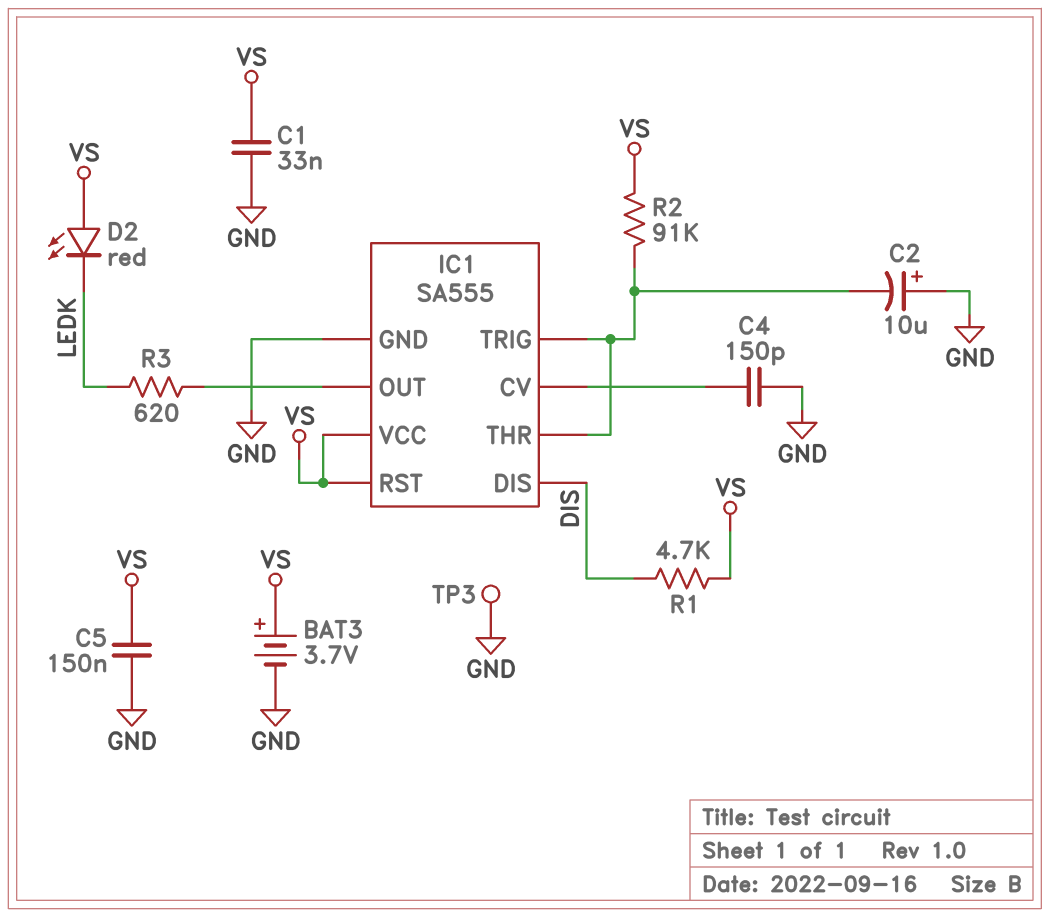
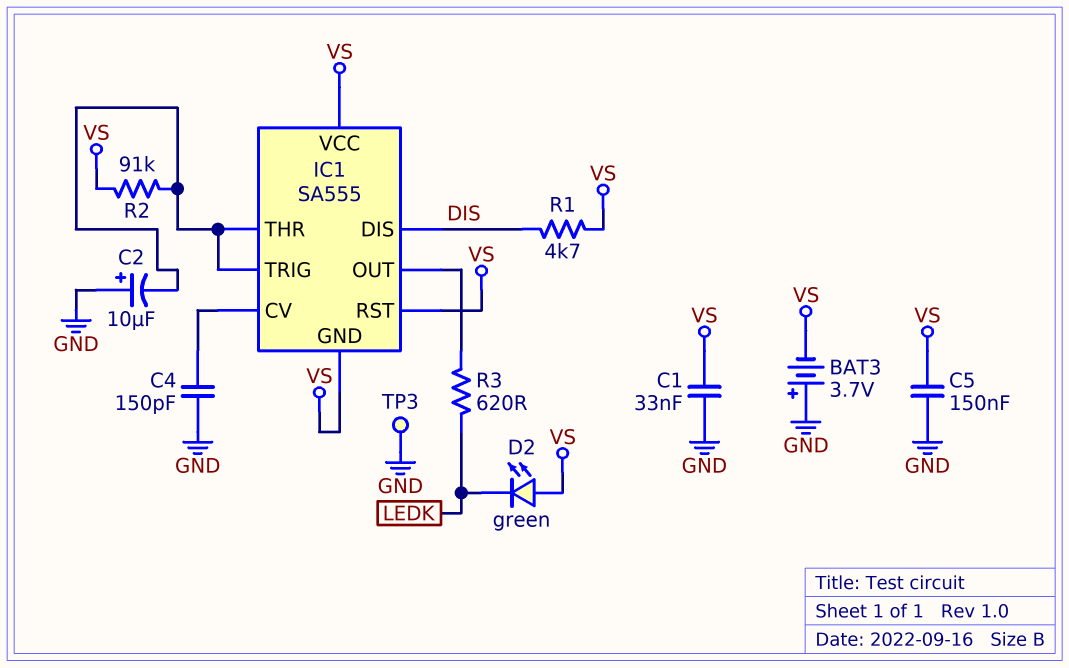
BAT3: 3.7V (plus VS, minus GND) -> 3.7V (plus GND, minus VS)
D2: LED red (A VS, K LEDK) -> LED green (A VS, K LEDK)
IC1 pin GND: GND -> VS

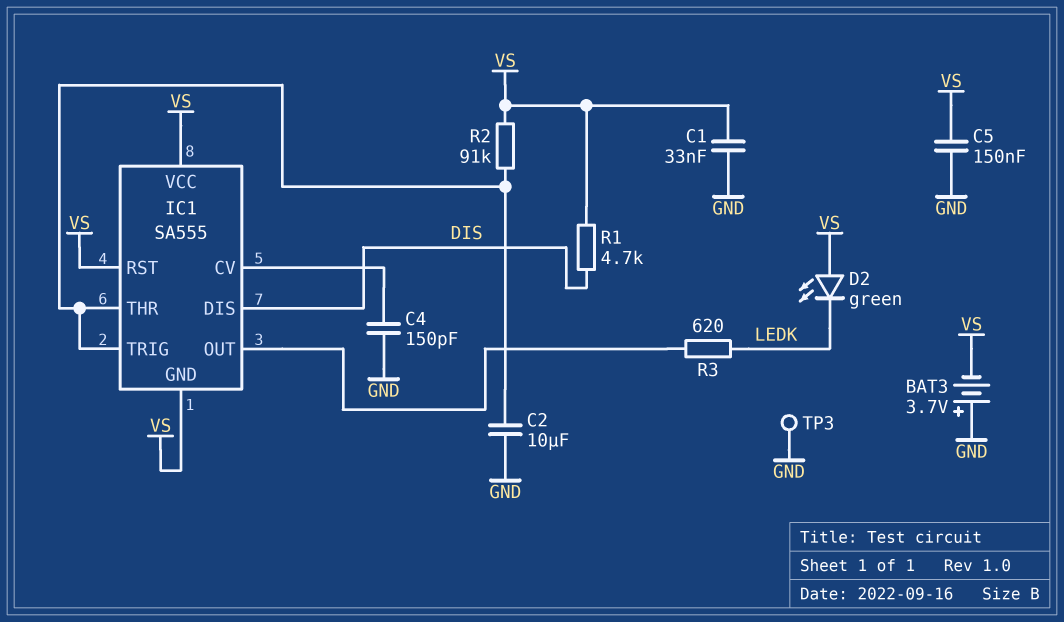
C2: 10uF (plus GND, minus IC1/THR) -> 10uF (GND, IC1/THR)

